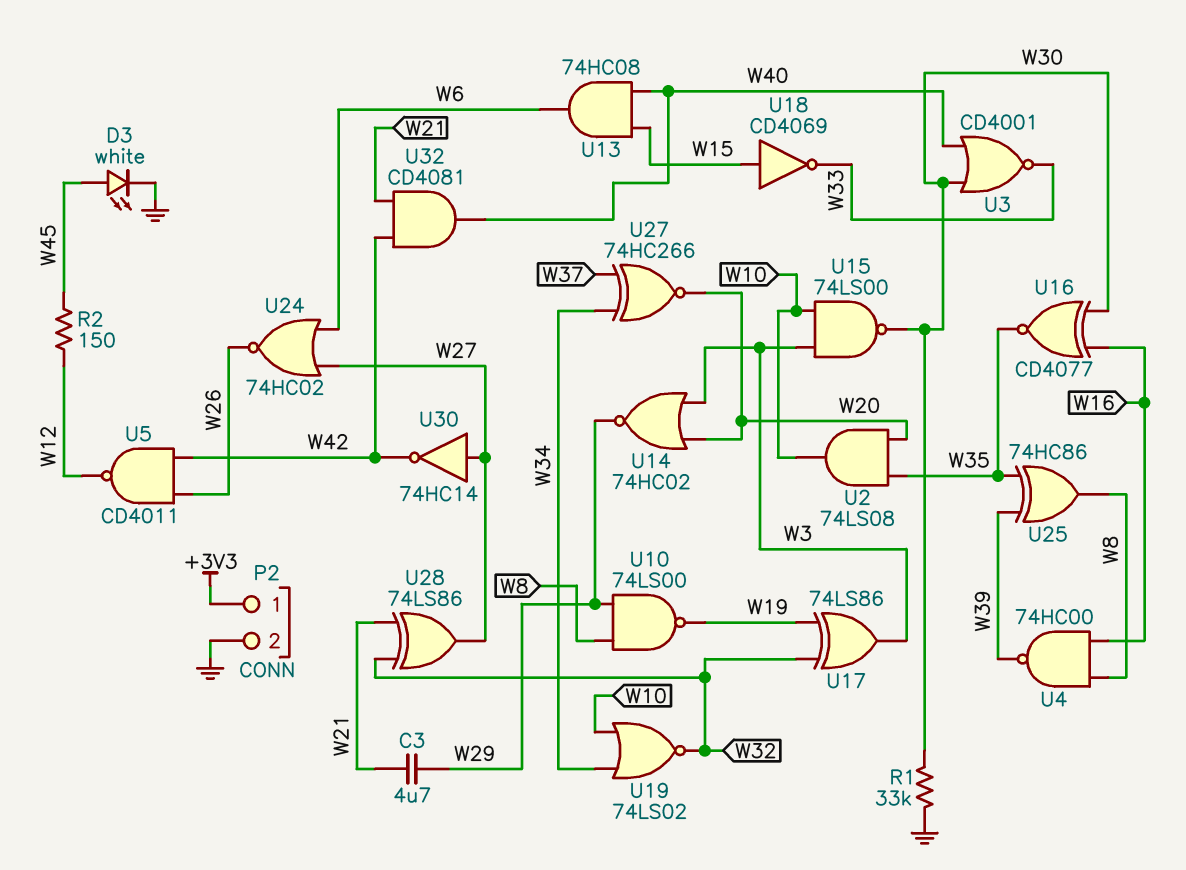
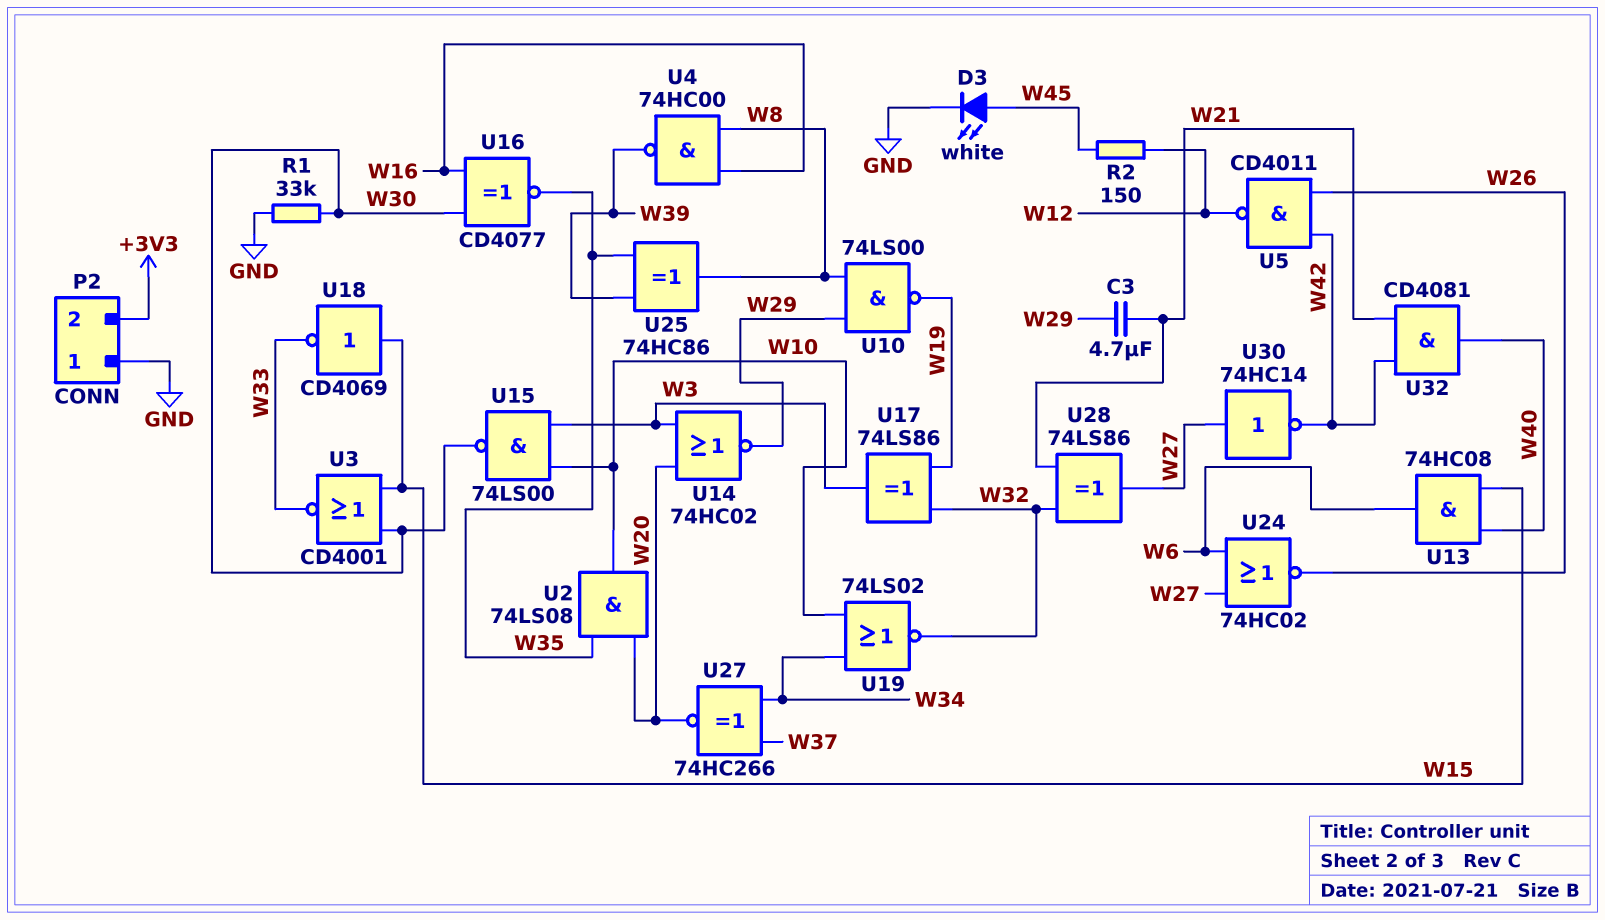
P2 pin 1: +3V3 -> GND
P2 pin 2: GND -> +3V3
U3: NOR CD4001 (in W30, in W40, out W33) -> NOR CD4001 (in W15, in W30, out W33)

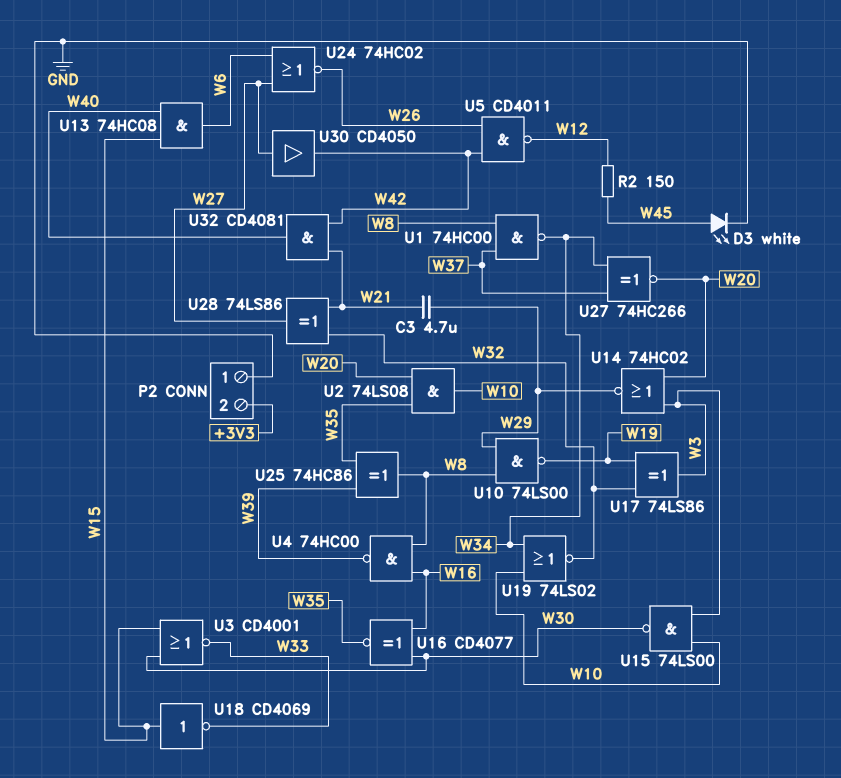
R1: 33k (GND, W30) -> none
U1: none -> NAND 74HC00 (in W8, in W37, out W34)
U30: NOT 74HC14 (in W27, out W42) -> buffer CD4050 (in W27, out W42)

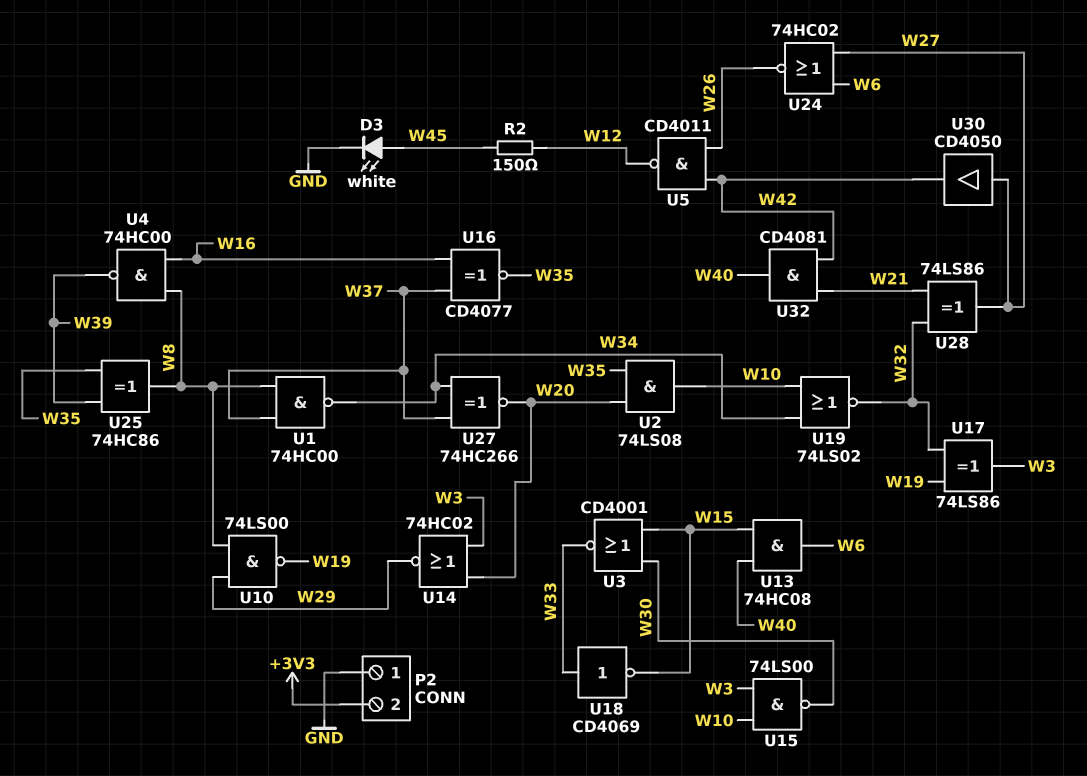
C3: 4.7uF (W21, W29) -> none
U16: XNOR CD4077 (in W16, in W30, out W35) -> XNOR CD4077 (in W16, in W37, out W35)
U18: NOT CD4069 (in W15, out W33) -> NOT CD4069 (in W33, out W15)

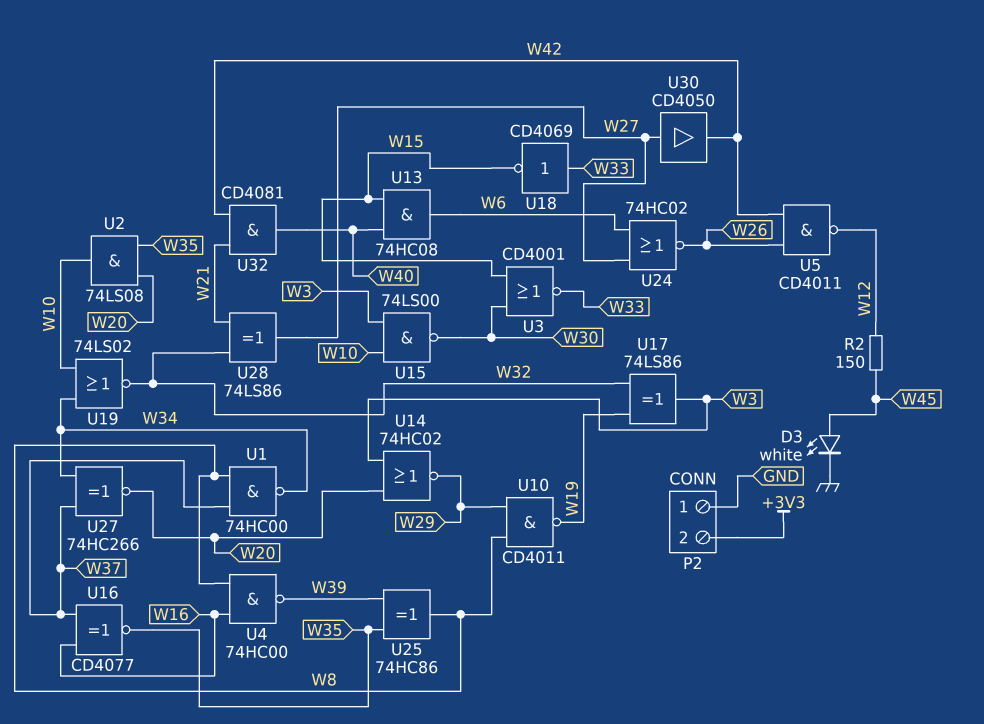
U10: NAND 74LS00 (in W8, in W29, out W19) -> NAND CD4011 (in W8, in W29, out W19)

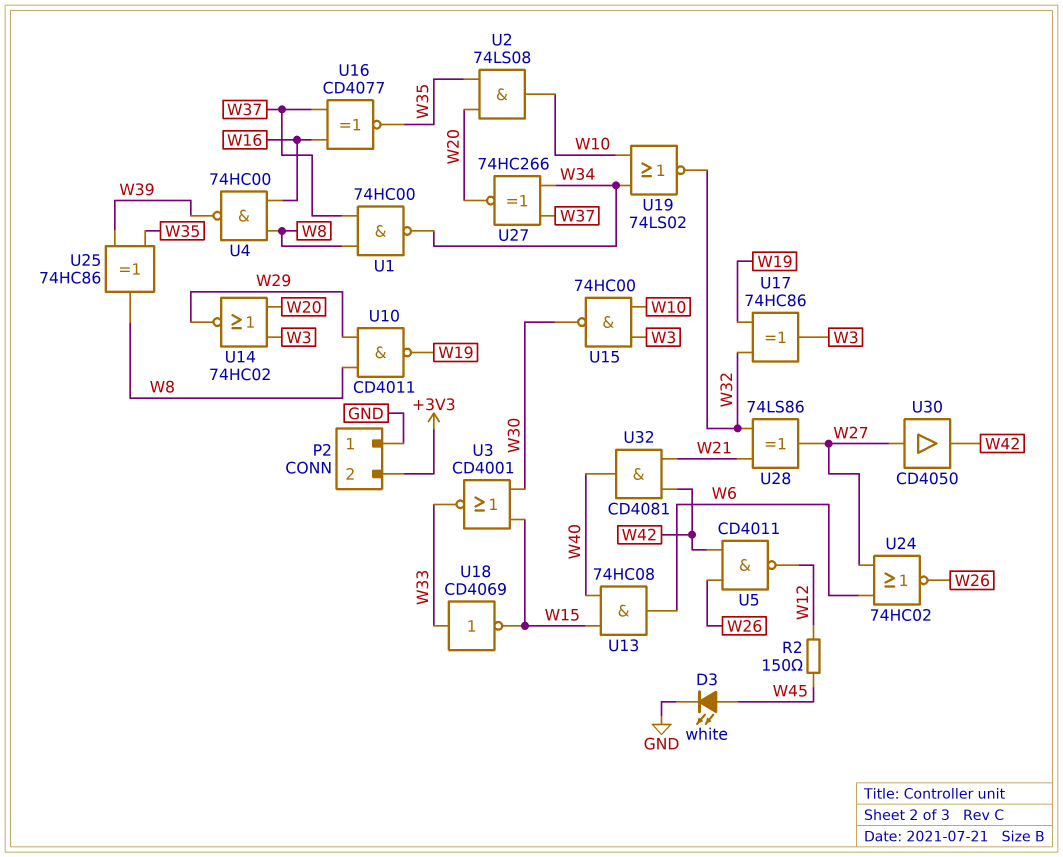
U15: NAND 74LS00 (in W3, in W10, out W30) -> NAND 74HC00 (in W3, in W10, out W30)
U17: XOR 74LS86 (in W19, in W32, out W3) -> XOR 74HC86 (in W19, in W32, out W3)

